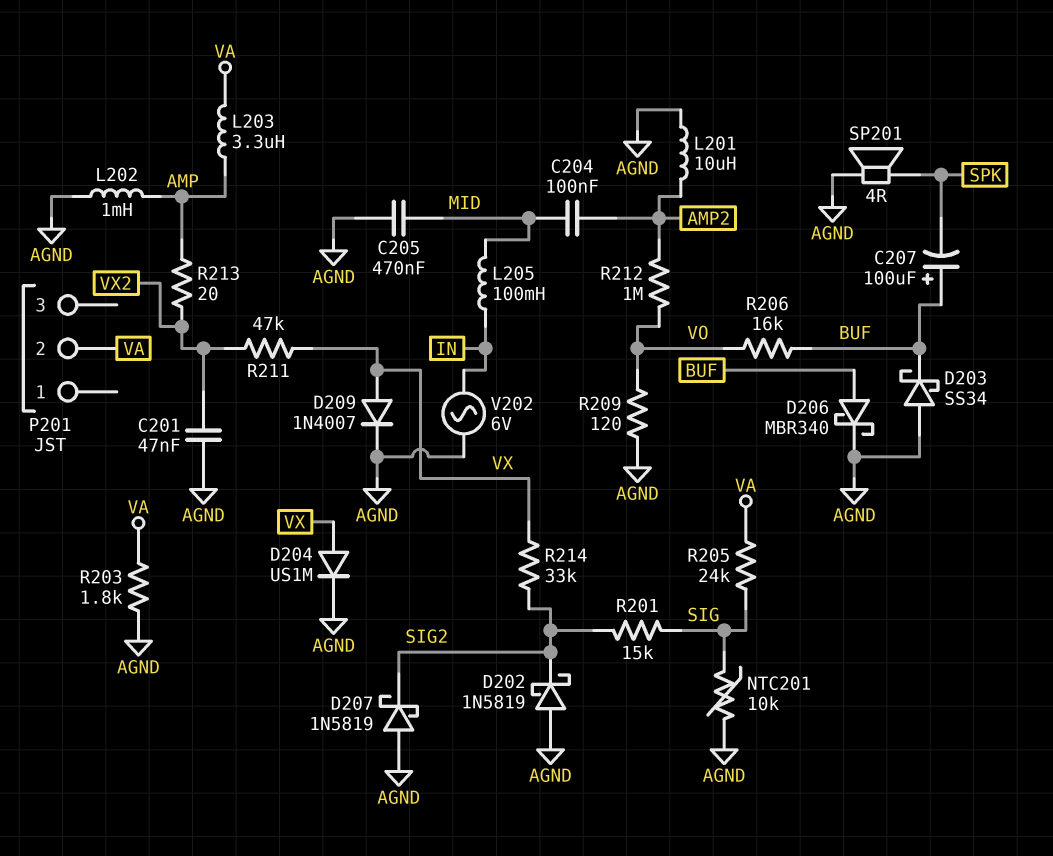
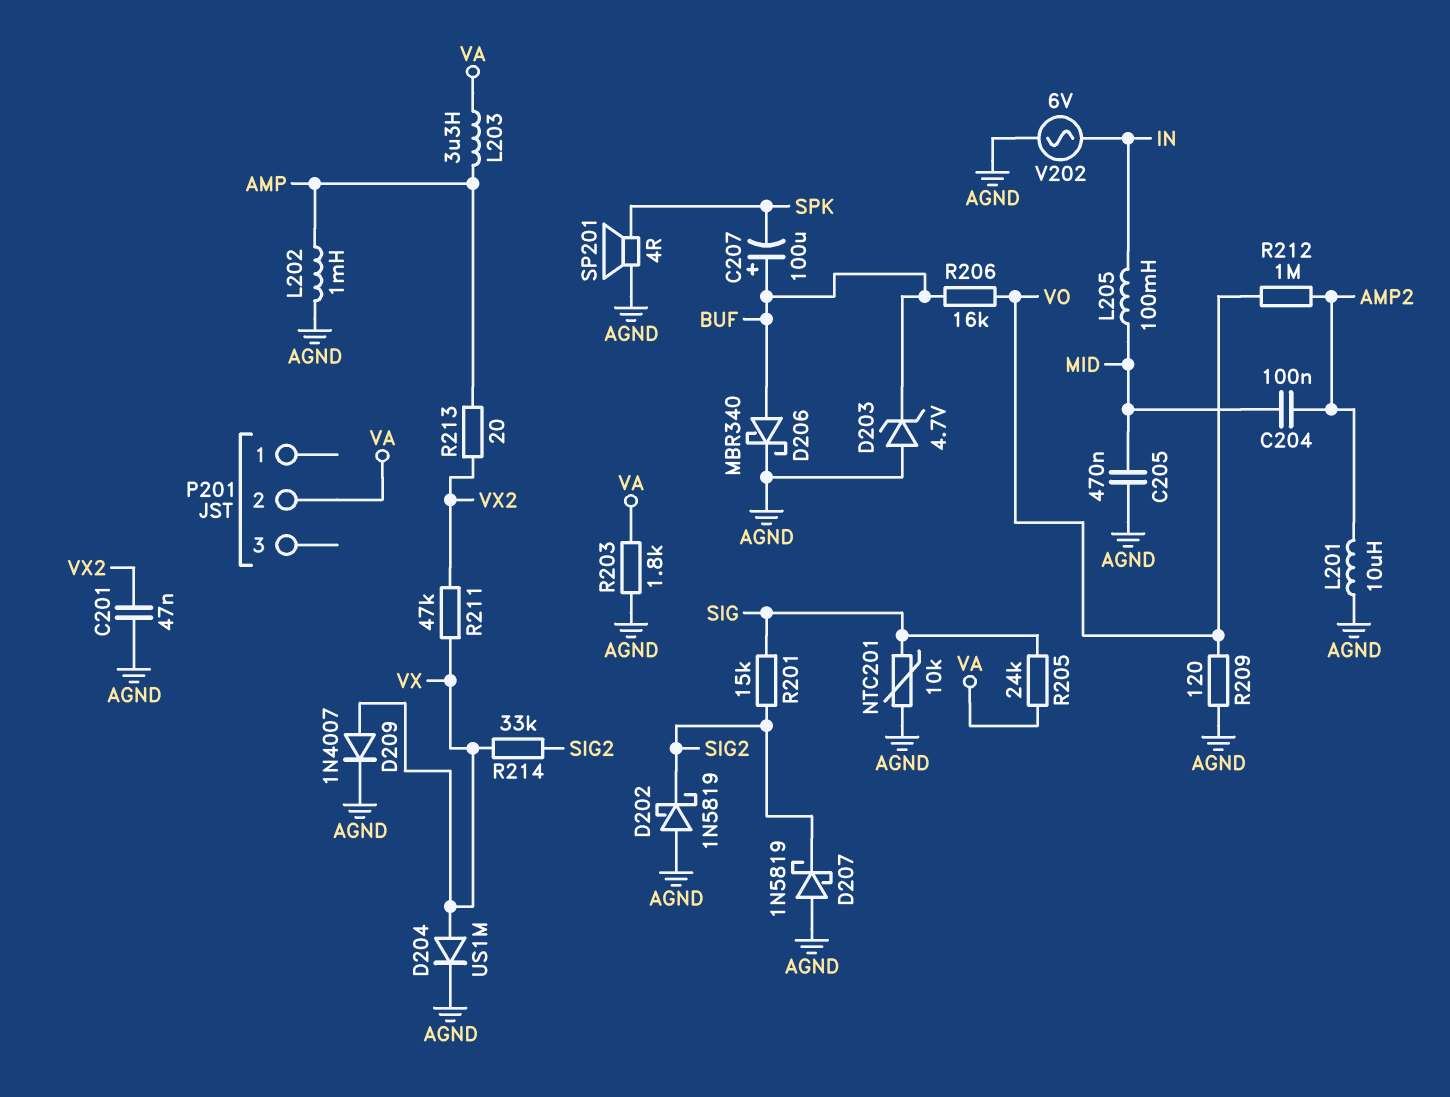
D203: schottky SS34 (A AGND, K BUF) -> zener 4.7V (A AGND, K BUF)

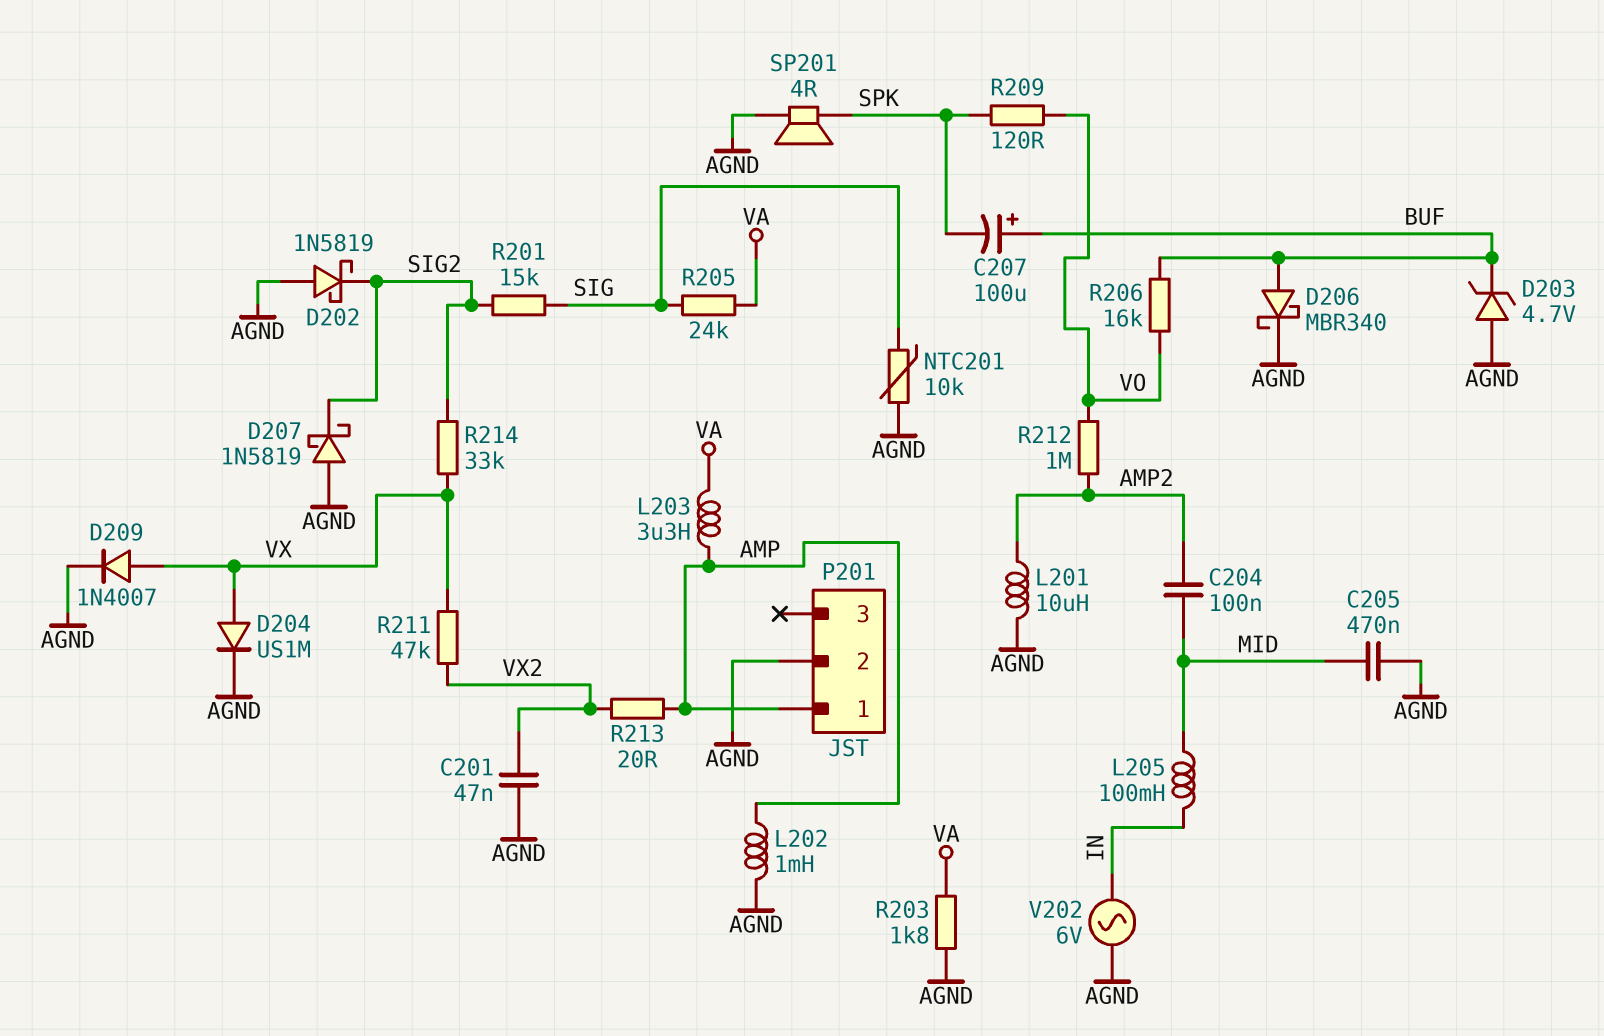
P201 pin 1: none -> AMP
P201 pin 2: VA -> AGND
R209: 120 (AGND, VO) -> 120 (SPK, VO)

